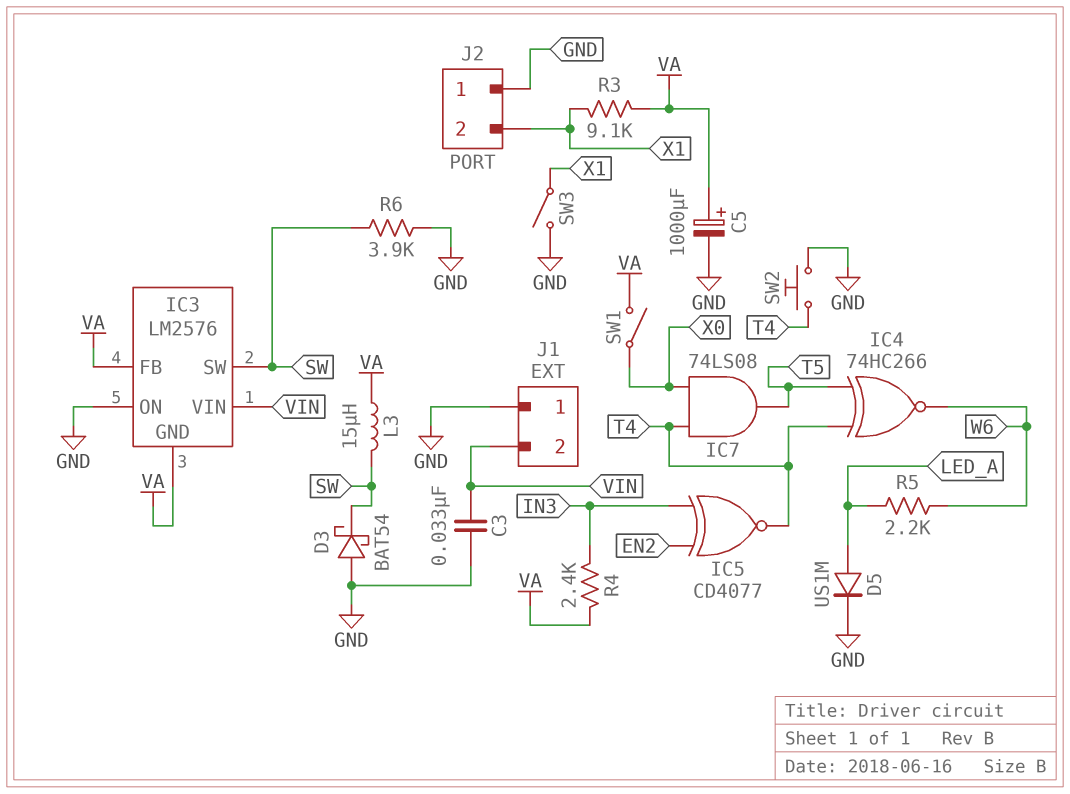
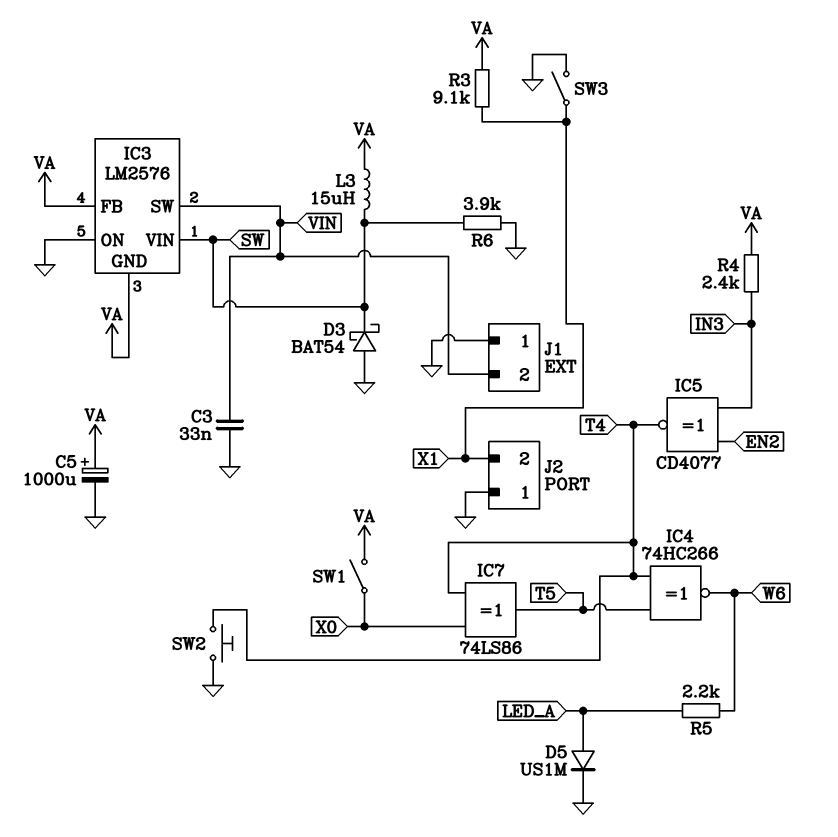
IC3 pin SW: SW -> VIN
IC3 pin VIN: VIN -> SW
IC7: AND 74LS08 (in T4, in X0, out T5) -> XOR 74LS86 (in T4, in X0, out T5)

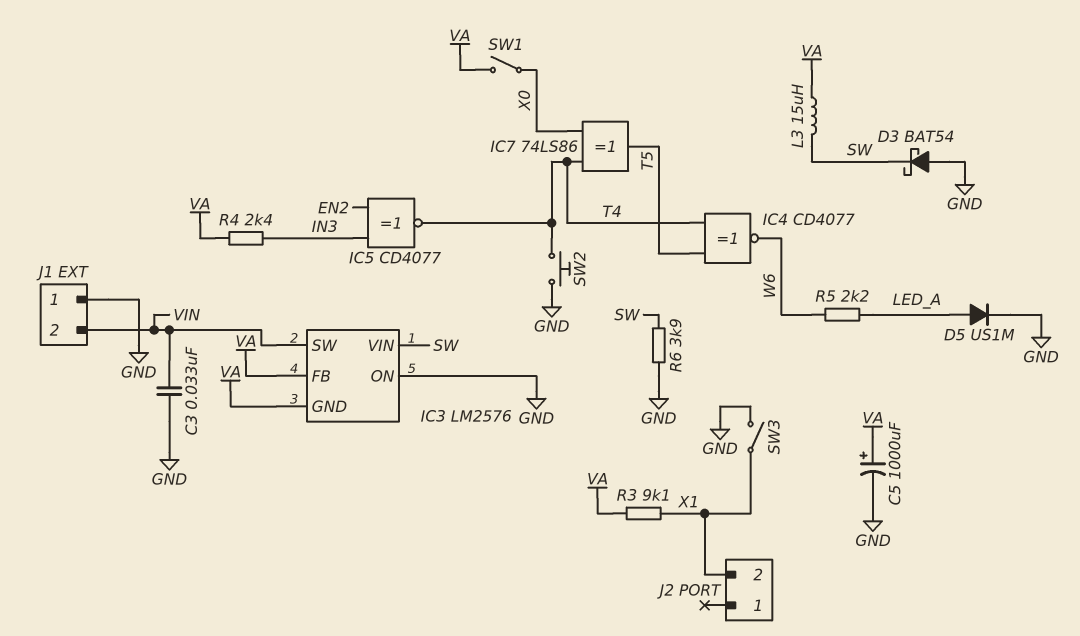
IC4: XNOR 74HC266 (in T4, in T5, out W6) -> XNOR CD4077 (in T4, in T5, out W6)
J2 pin 1: GND -> none

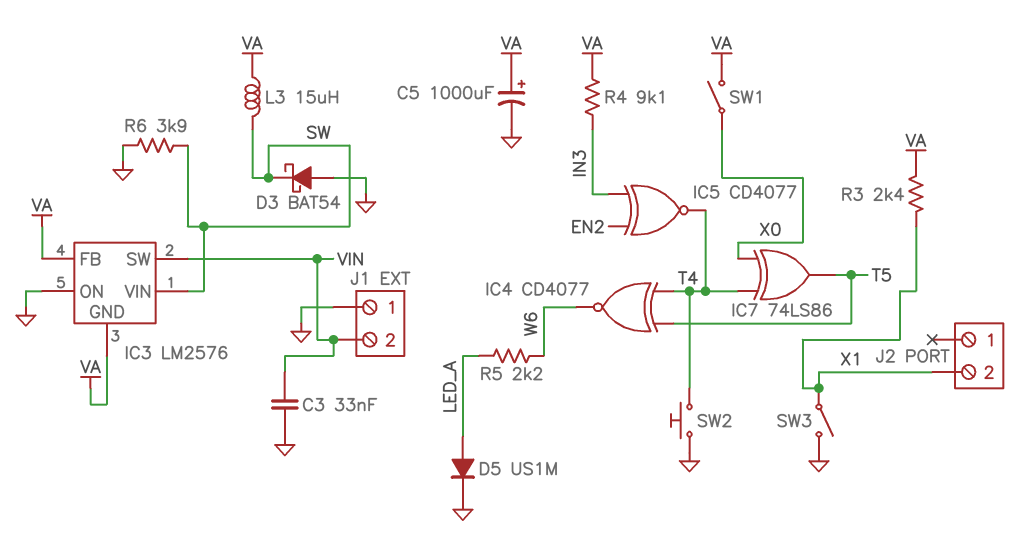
R3: 9.1k (VA, X1) -> 2.4k (VA, X1)
R4: 2.4k (IN3, VA) -> 9.1k (IN3, VA)

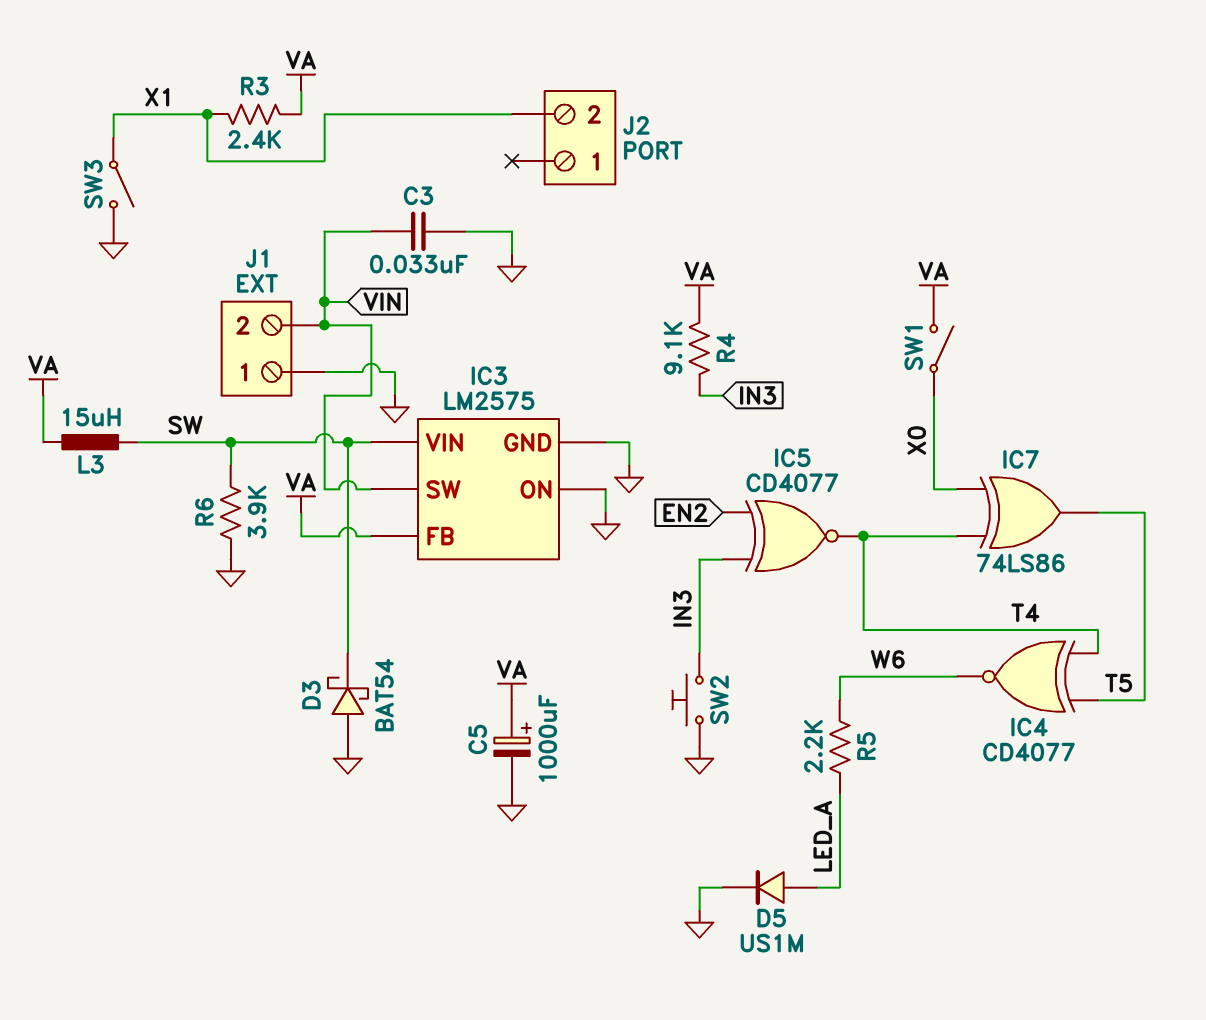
IC3: LM2576 -> LM2575
IC3 pin GND: VA -> GND
SW2: button (GND, T4) -> button (GND, IN3)

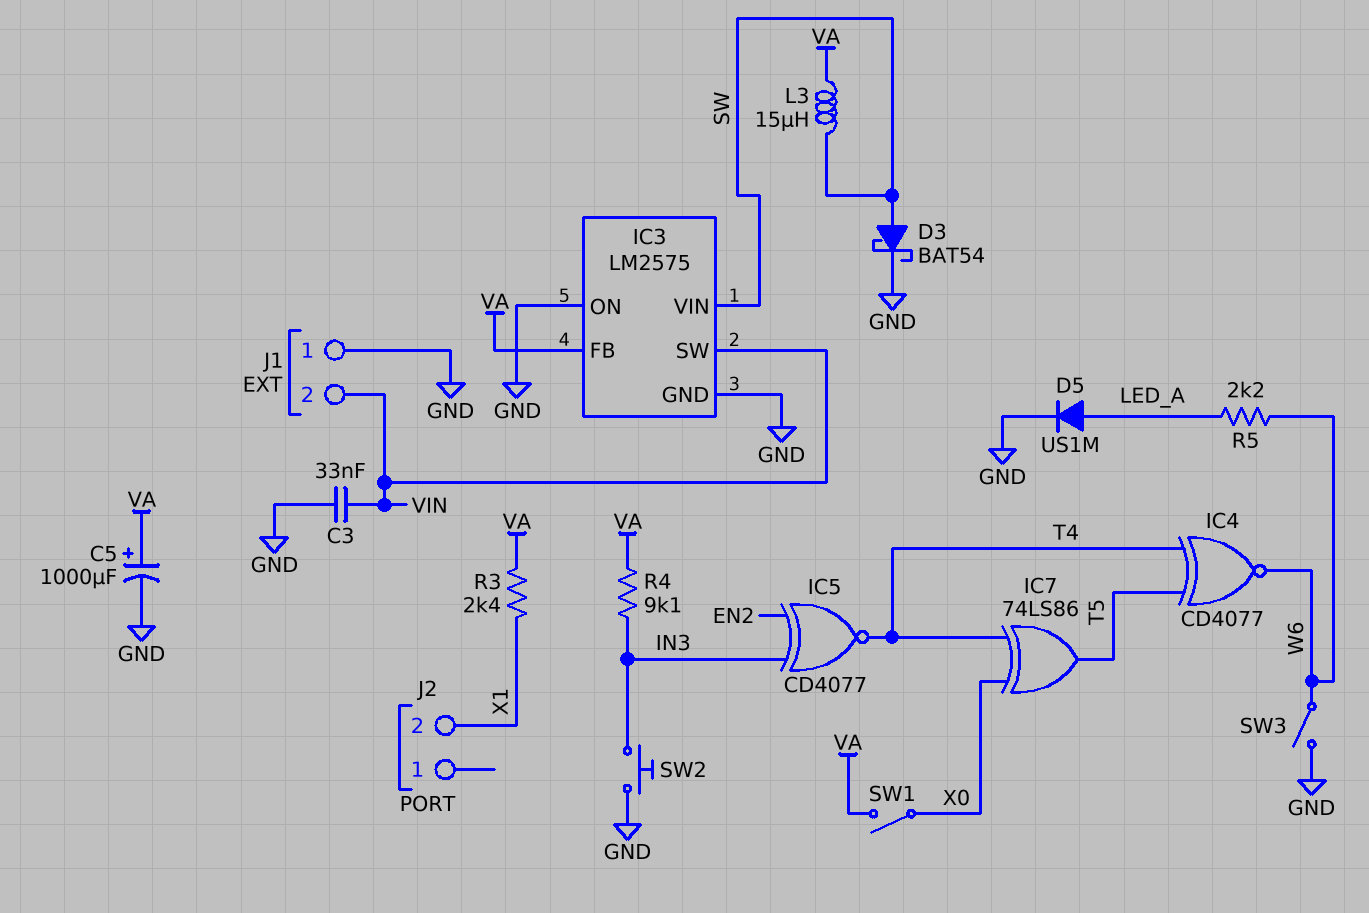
D3: schottky BAT54 (A GND, K SW) -> schottky BAT54 (A SW, K GND)
R6: 3.9k (GND, SW) -> none
SW3: switch (GND, X1) -> switch (GND, W6)

